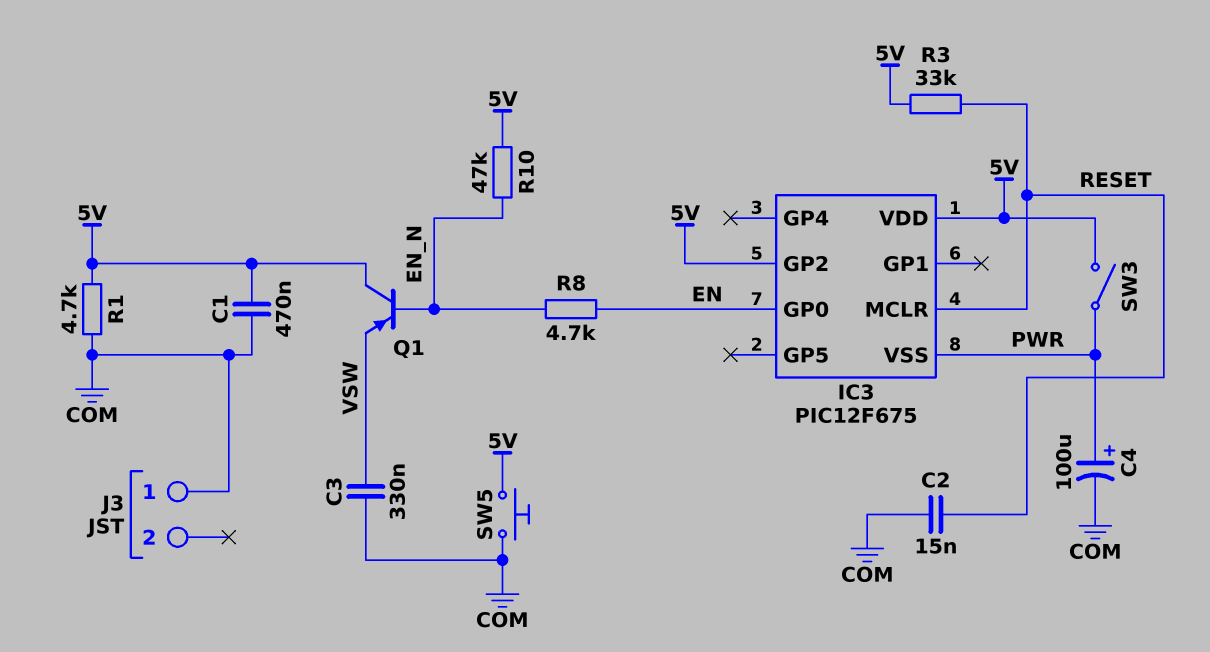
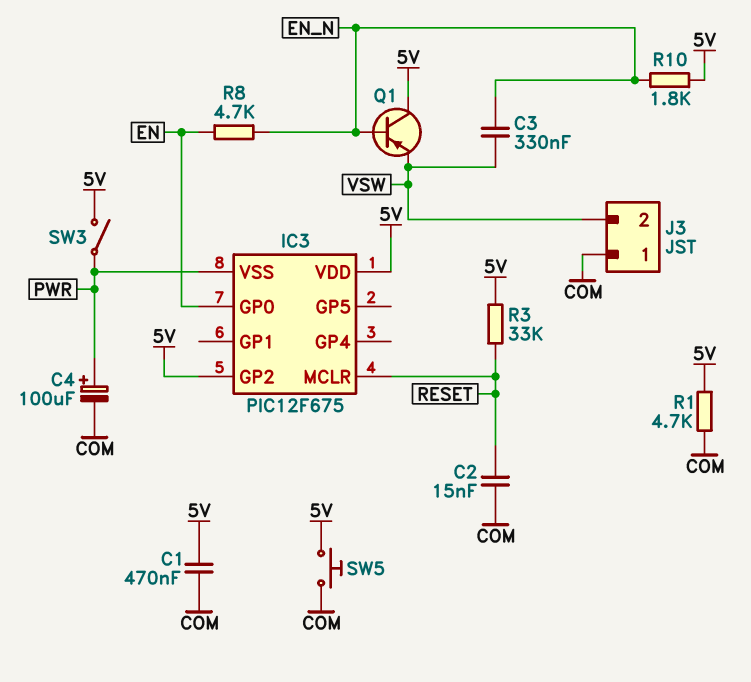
C3: 330nF (COM, VSW) -> 330nF (EN_N, VSW)
J3 pin 2: none -> VSW
R10: 47k (5V, EN_N) -> 1.8k (5V, EN_N)

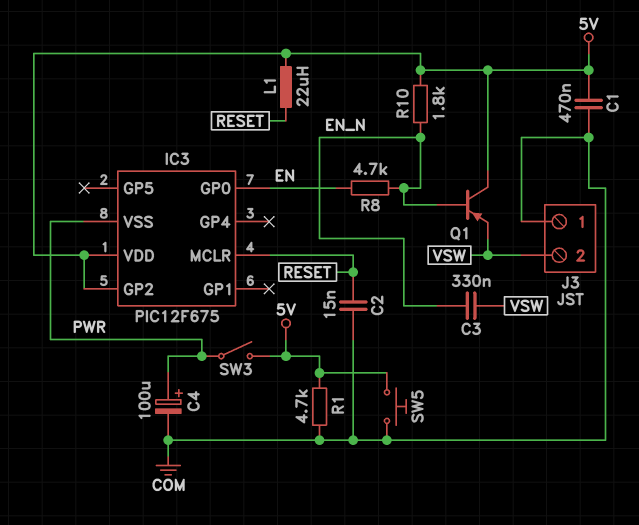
L1: none -> 22uH (5V, RESET)
R3: 33k (5V, RESET) -> none

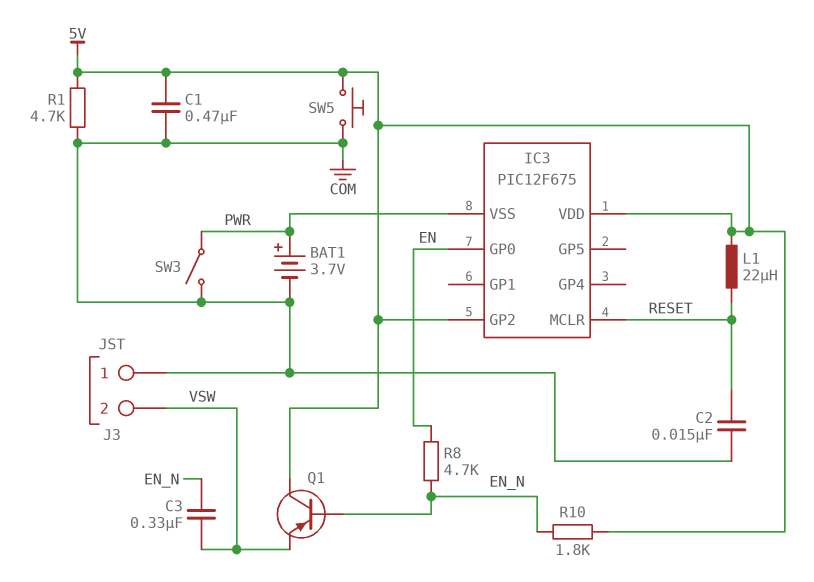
BAT1: none -> 3.7V (plus PWR, minus COM)
C4: 100uF (plus PWR, minus COM) -> none
SW3: switch (5V, PWR) -> switch (COM, PWR)

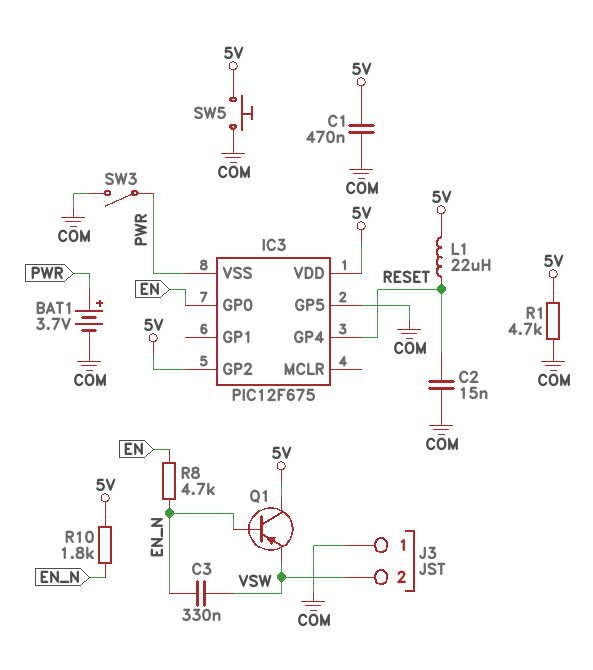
IC3 pin GP4: none -> RESET
IC3 pin GP5: none -> COM
IC3 pin MCLR: RESET -> none

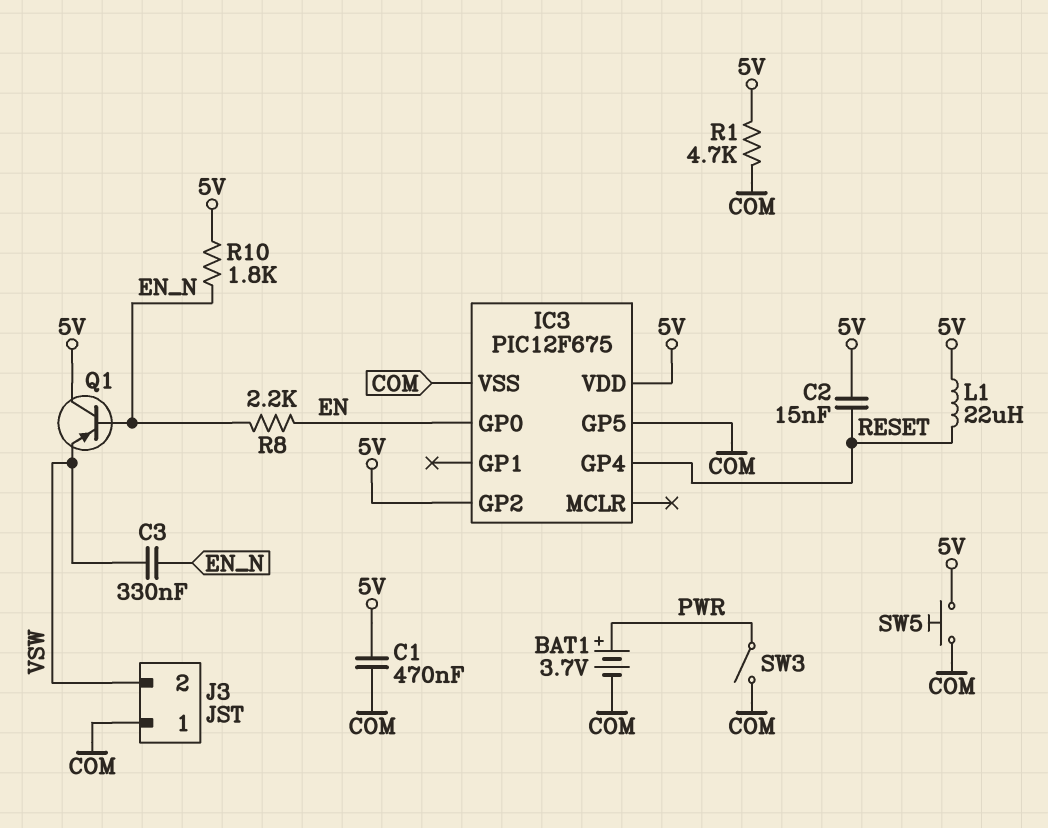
C2: 15nF (COM, RESET) -> 15nF (5V, RESET)
IC3 pin VSS: PWR -> COM
R8: 4.7k (EN, EN_N) -> 2.2k (EN, EN_N)

